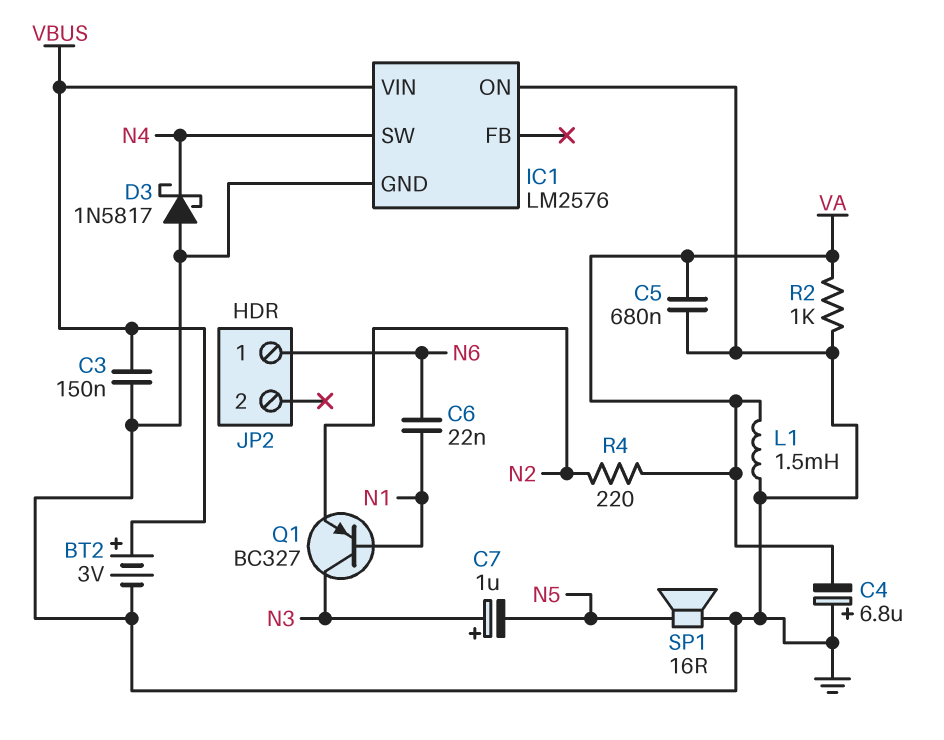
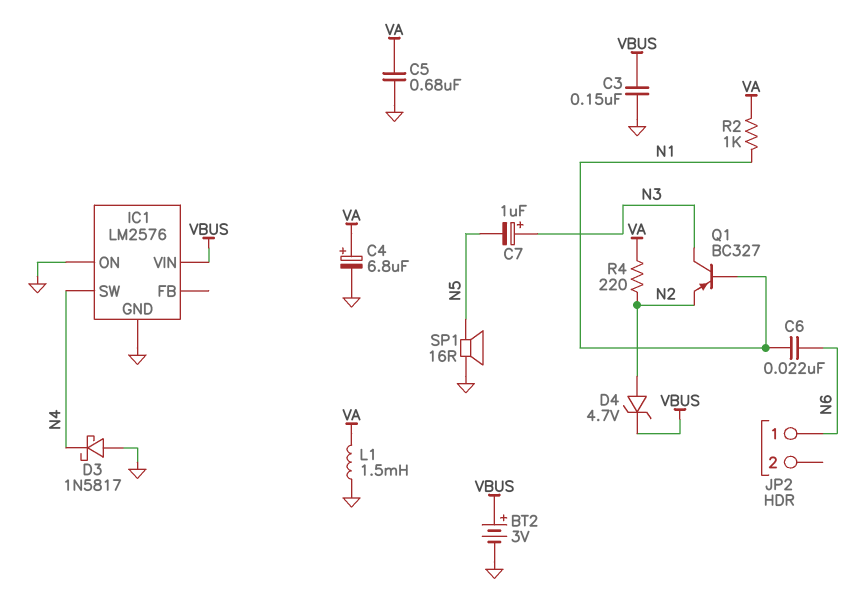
C4: 6.8uF (plus GND, minus VA) -> 6.8uF (plus VA, minus GND)
D4: none -> zener 4.7V (A N2, K VBUS)
R2: 1k (GND, VA) -> 1k (N1, VA)

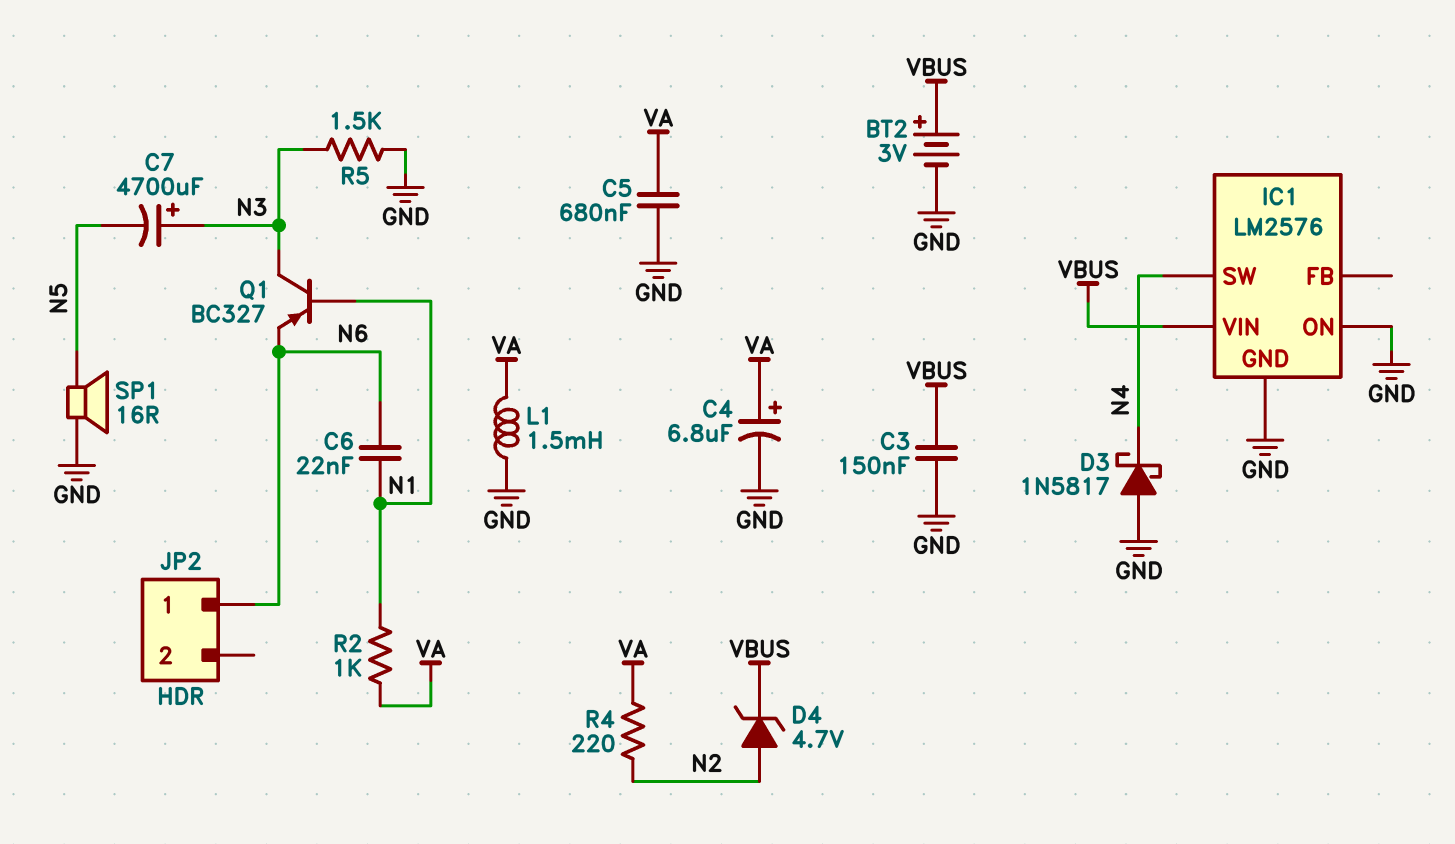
C7: 1uF (plus N3, minus N5) -> 4700uF (plus N3, minus N5)
Q1: PNP BC327 (B N1, C N3, E N2) -> PNP BC327 (B N1, C N3, E N6)
R5: none -> 1.5k (GND, N3)

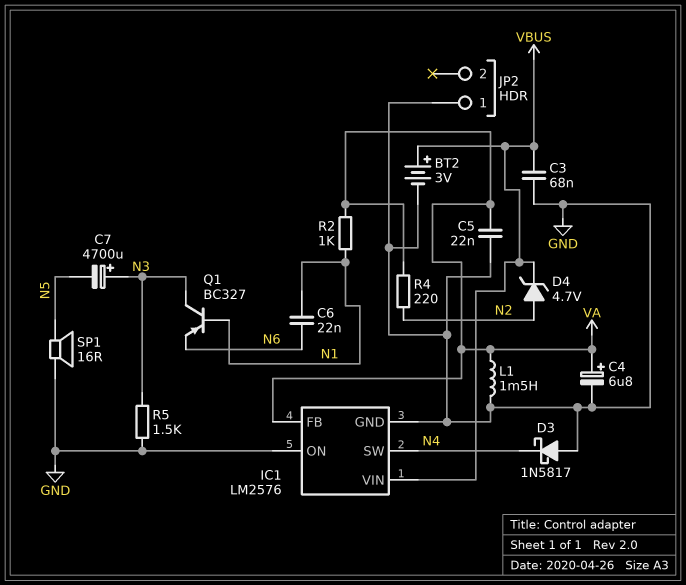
C3: 150nF (GND, VBUS) -> 68nF (GND, VBUS)
C5: 680nF (GND, VA) -> 22nF (GND, VA)
IC1 pin FB: none -> VA
JP2 pin 1: N6 -> GND

